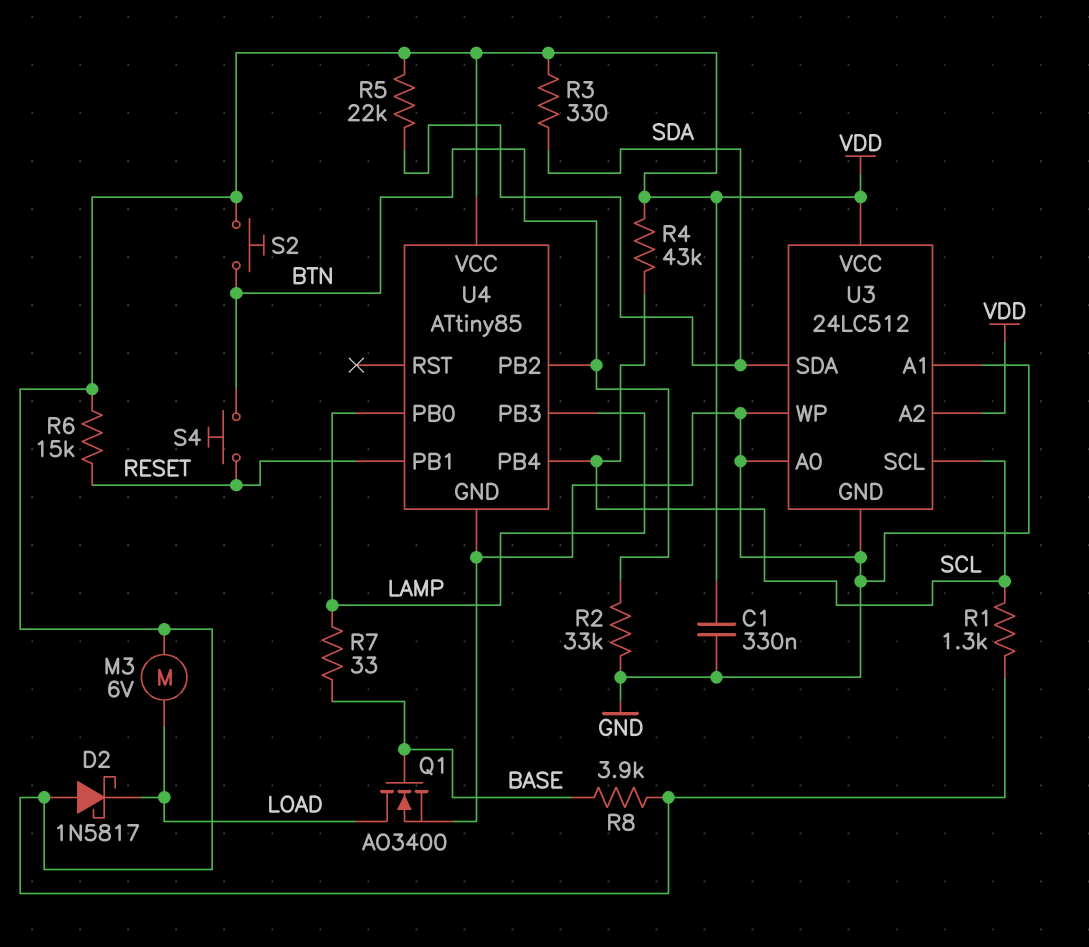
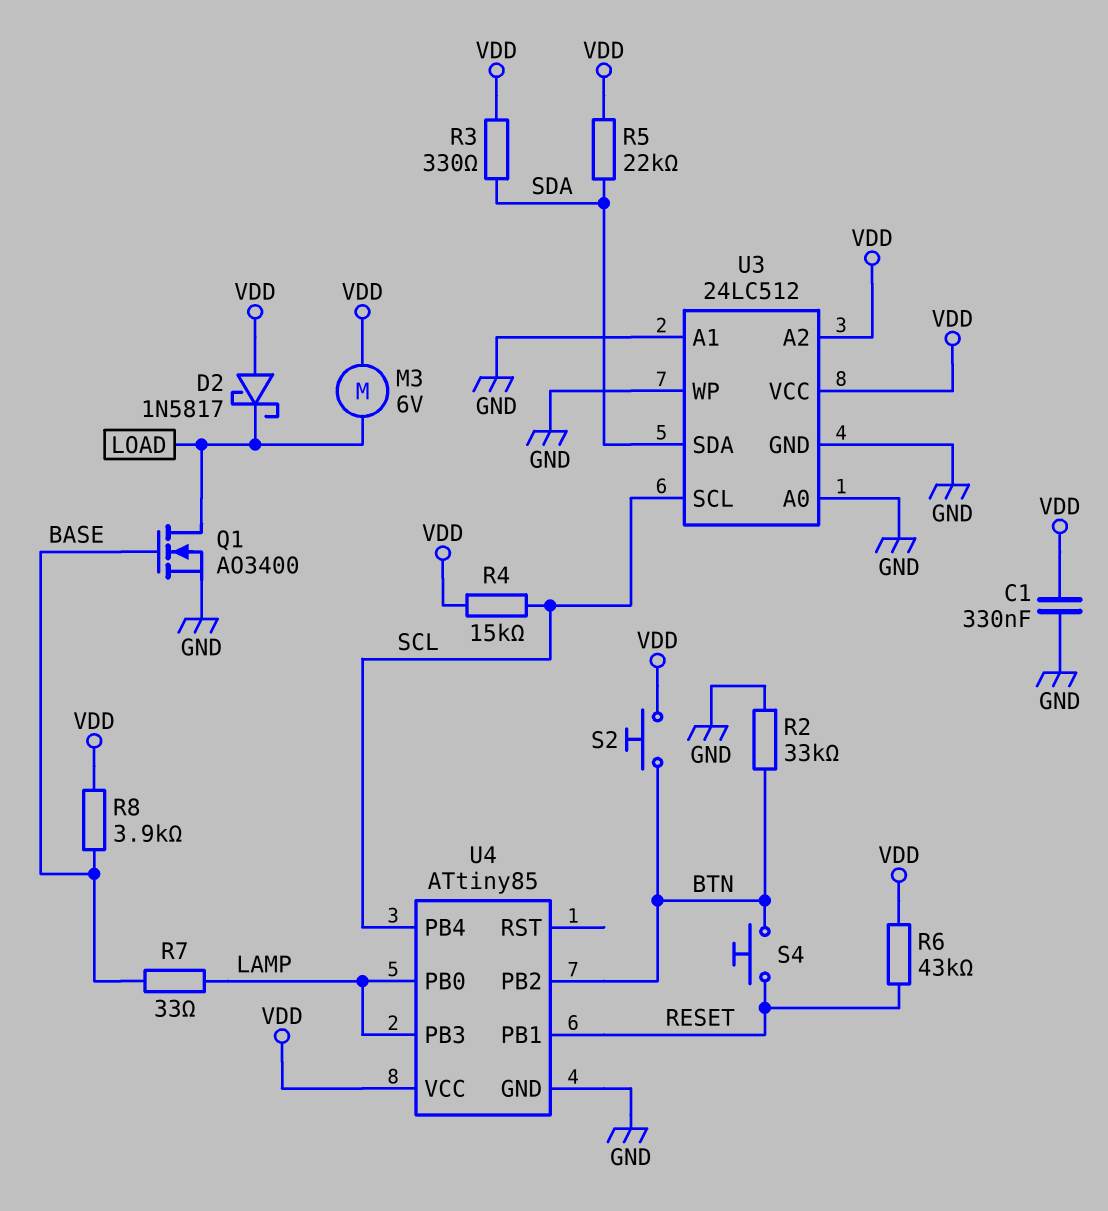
R1: 1.3k (SCL, VDD) -> none
R4: 43k (SCL, VDD) -> 15k (SCL, VDD)
R6: 15k (RESET, VDD) -> 43k (RESET, VDD)

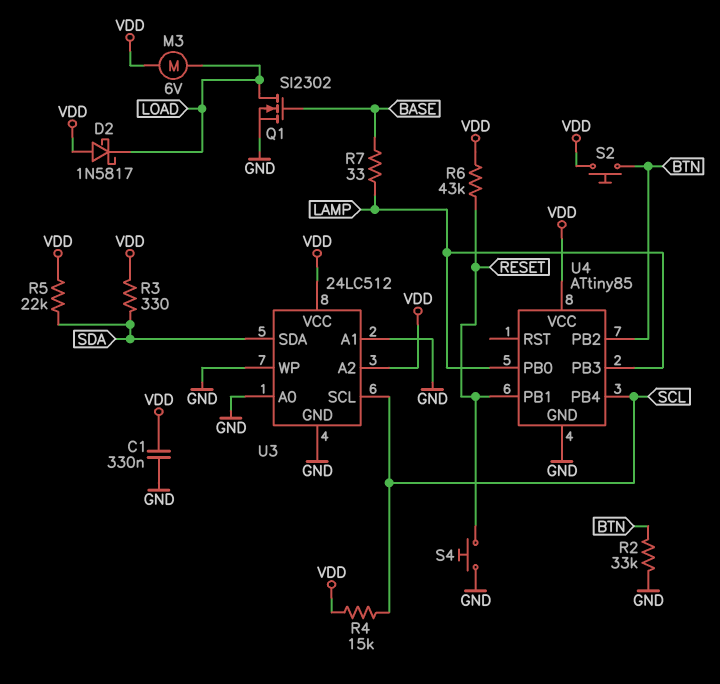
Q1: NMOS AO3400 (G BASE, D LOAD, S GND) -> NMOS SI2302 (G BASE, D LOAD, S GND)
R8: 3.9k (BASE, VDD) -> none
S4: button (BTN, RESET) -> button (GND, RESET)

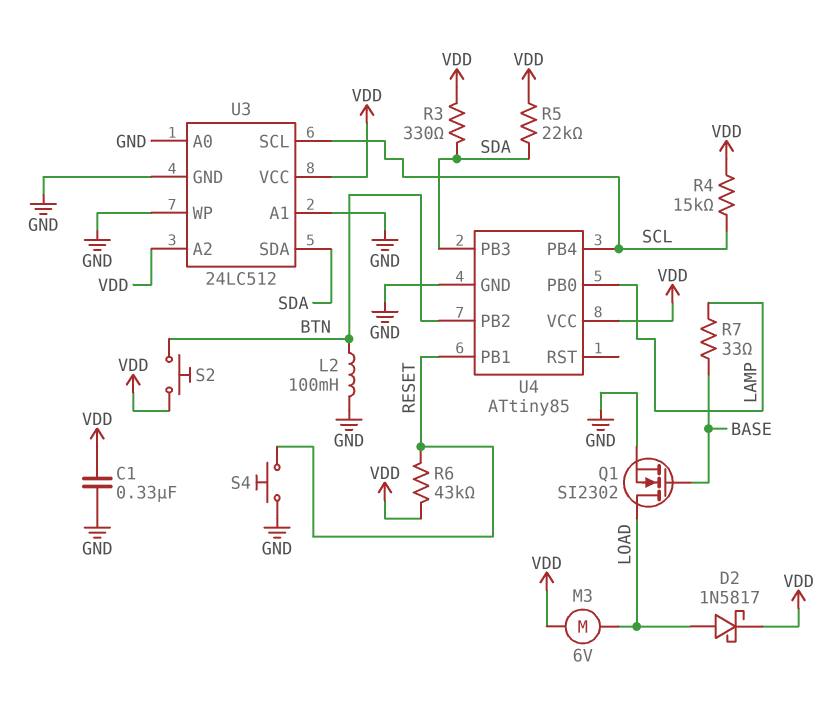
D2: schottky 1N5817 (A VDD, K LOAD) -> schottky 1N5817 (A LOAD, K VDD)
L2: none -> 100mH (BTN, GND)
R2: 33k (BTN, GND) -> none
U4 pin PB3: LAMP -> SDA

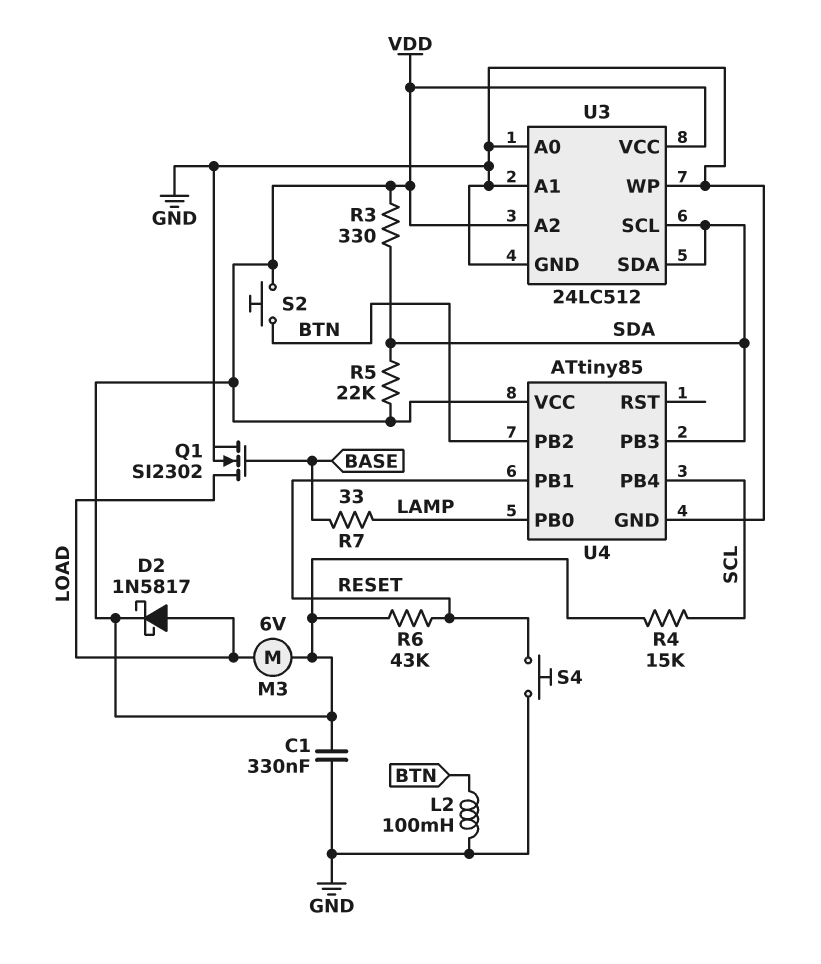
U3 pin SCL: SCL -> SDA

